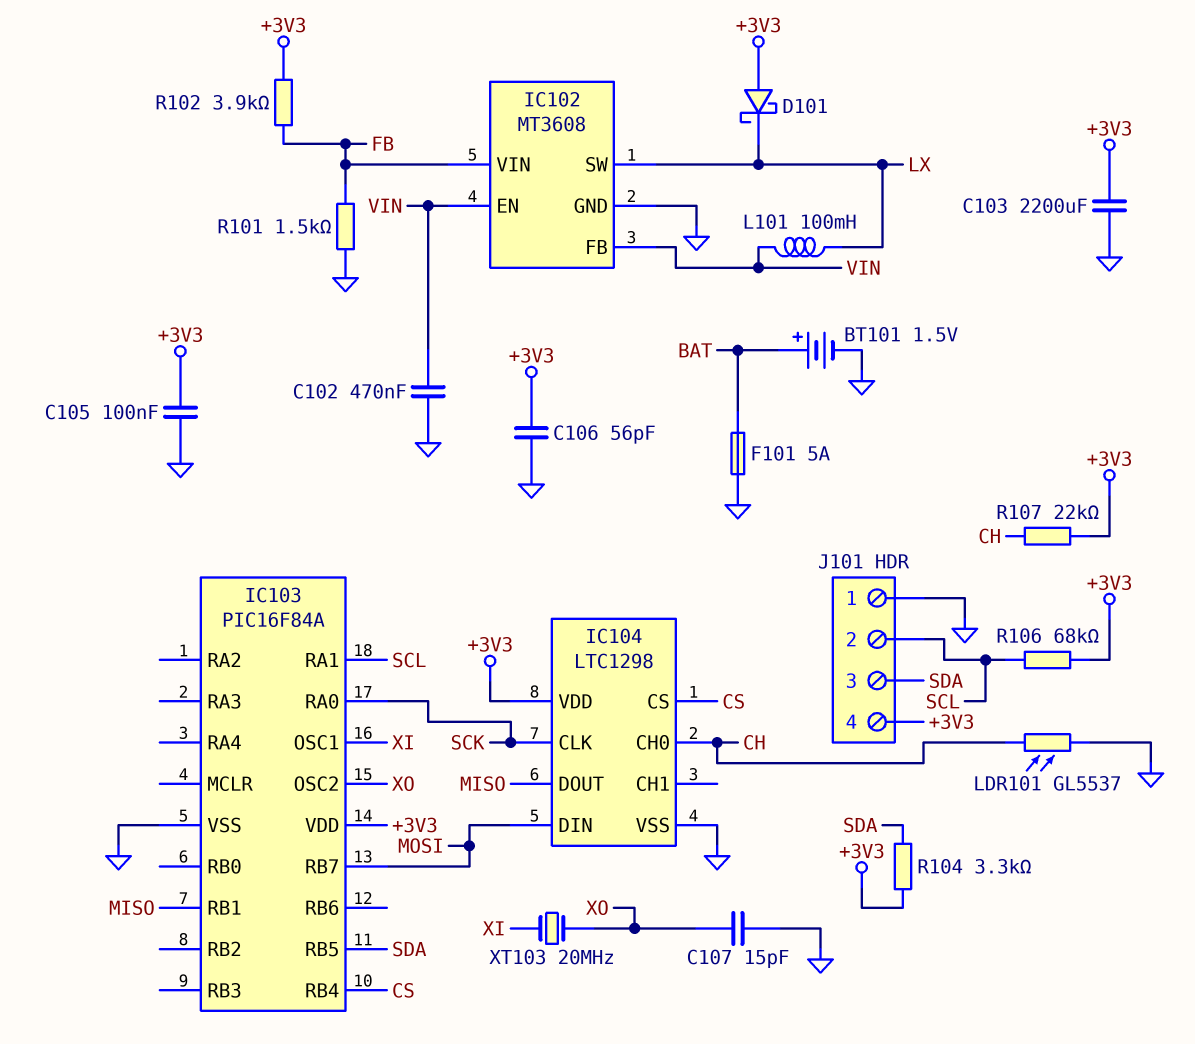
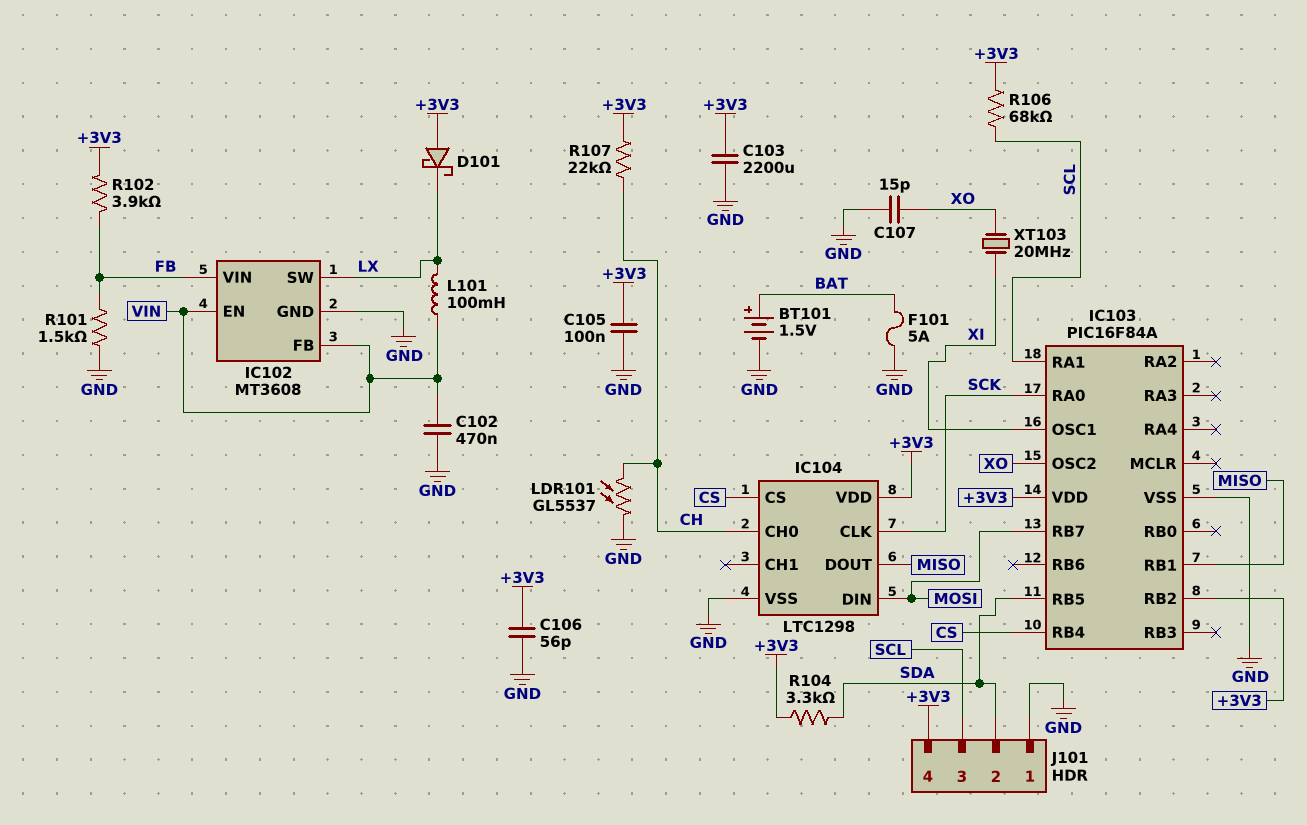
IC103 pin RB2: none -> +3V3
J101 pin 2: SCL -> SDA
J101 pin 3: SDA -> SCL

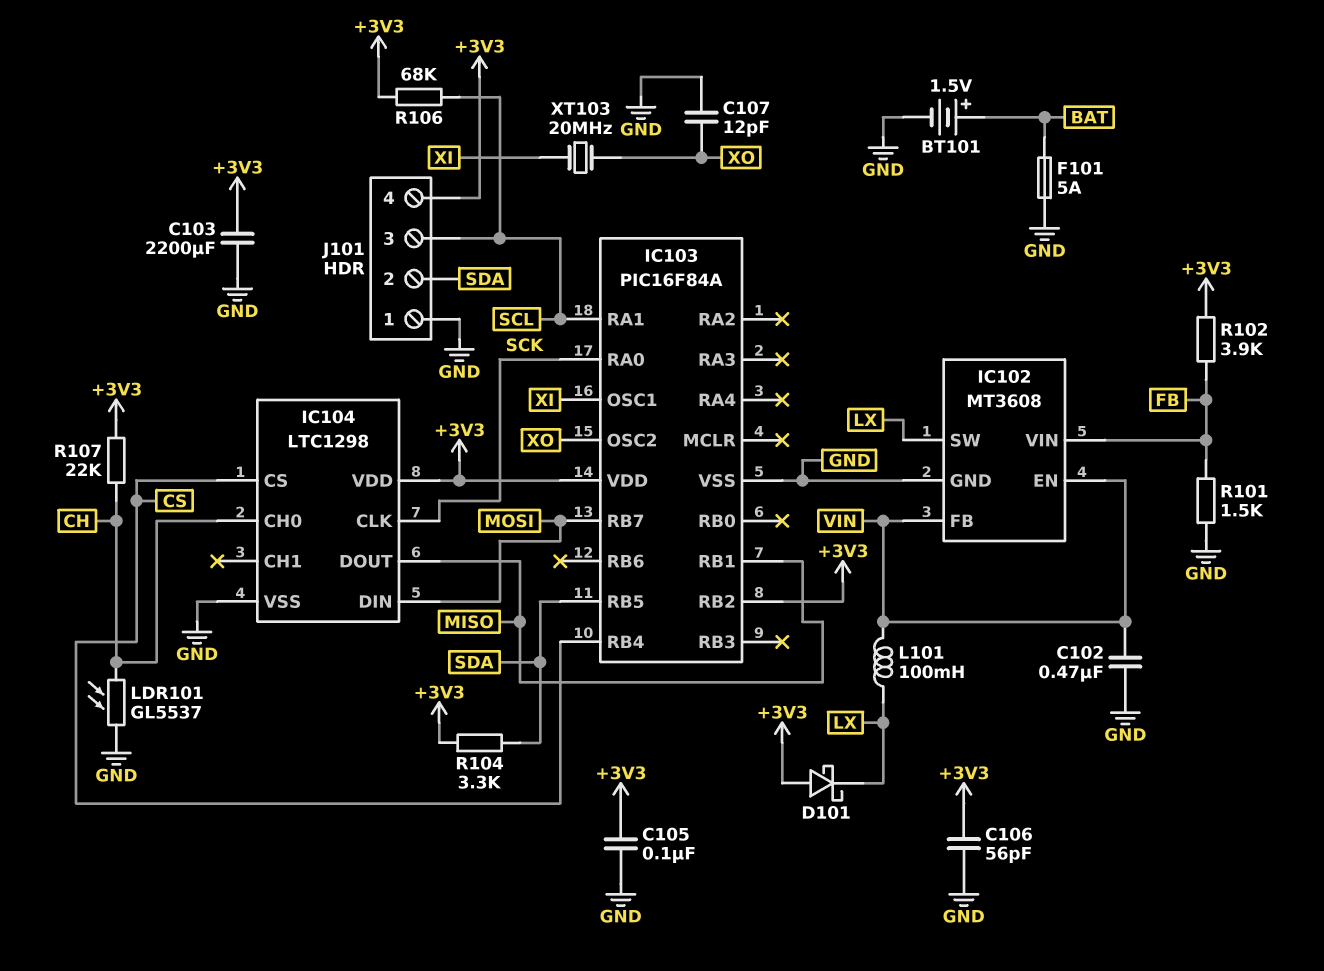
C107: 15pF (GND, XO) -> 12pF (GND, XO)

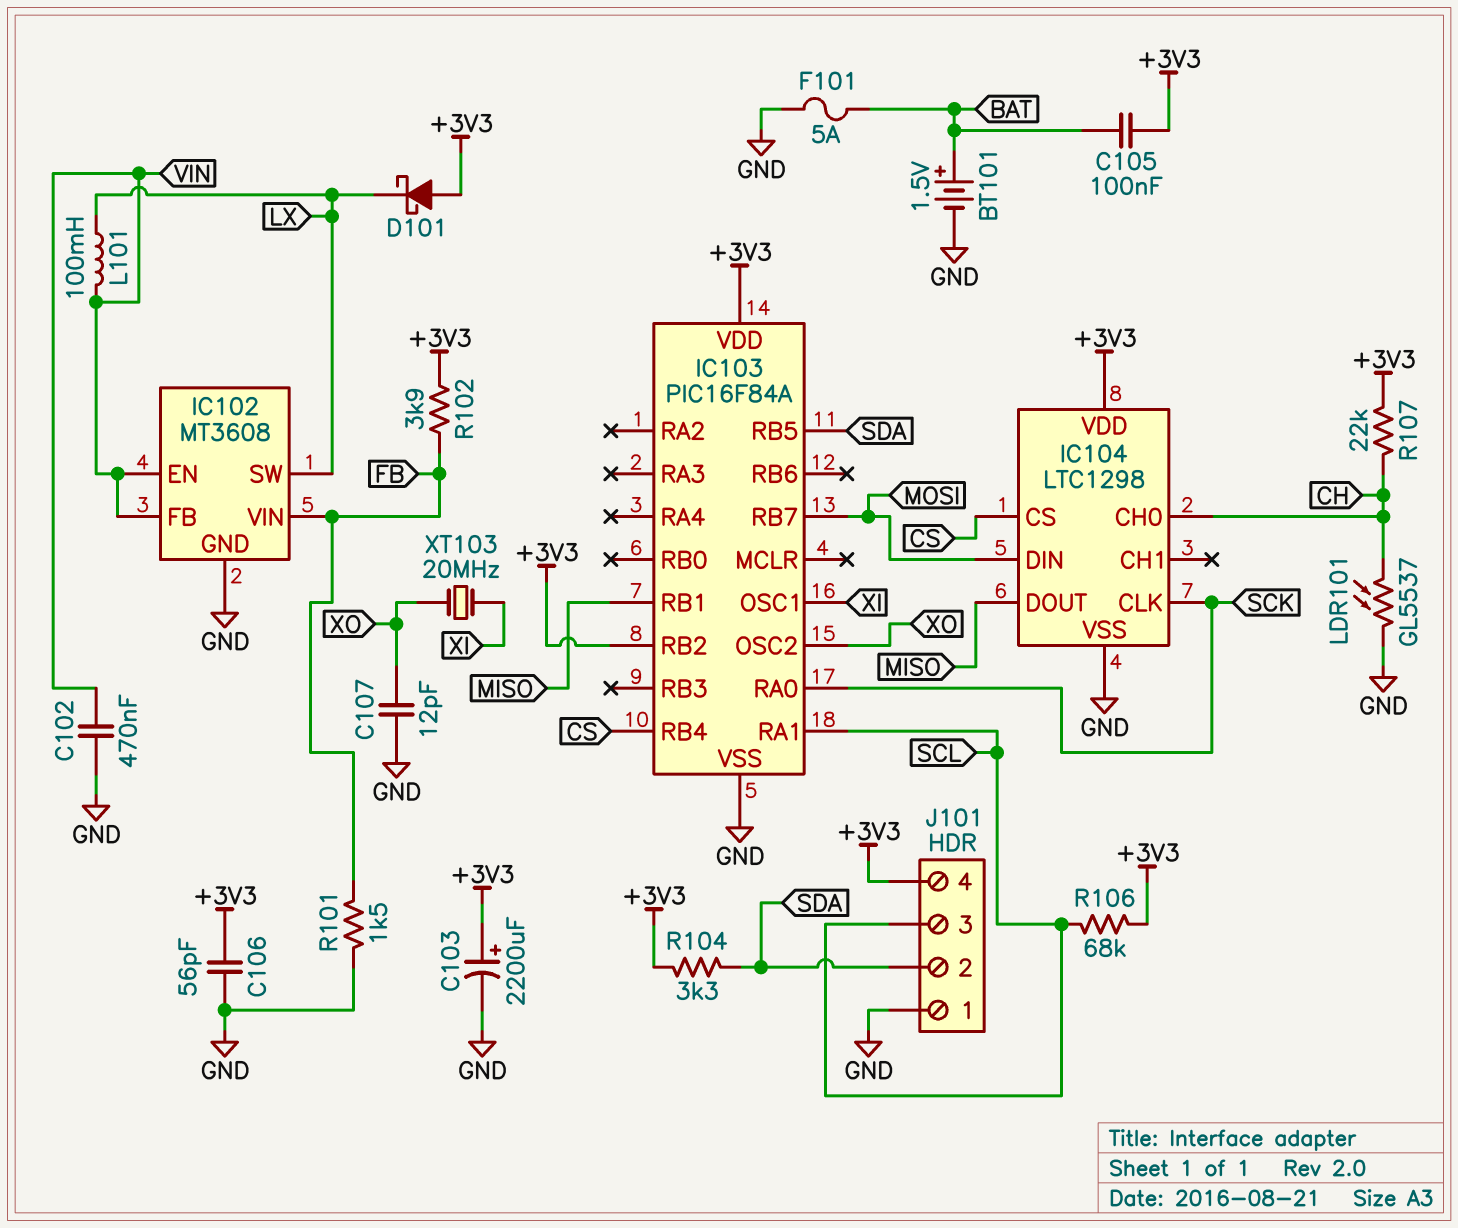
C103: 2200uF (+3V3, GND) -> 2200uF (plus +3V3, minus GND)
C105: 100nF (+3V3, GND) -> 100nF (+3V3, BAT)

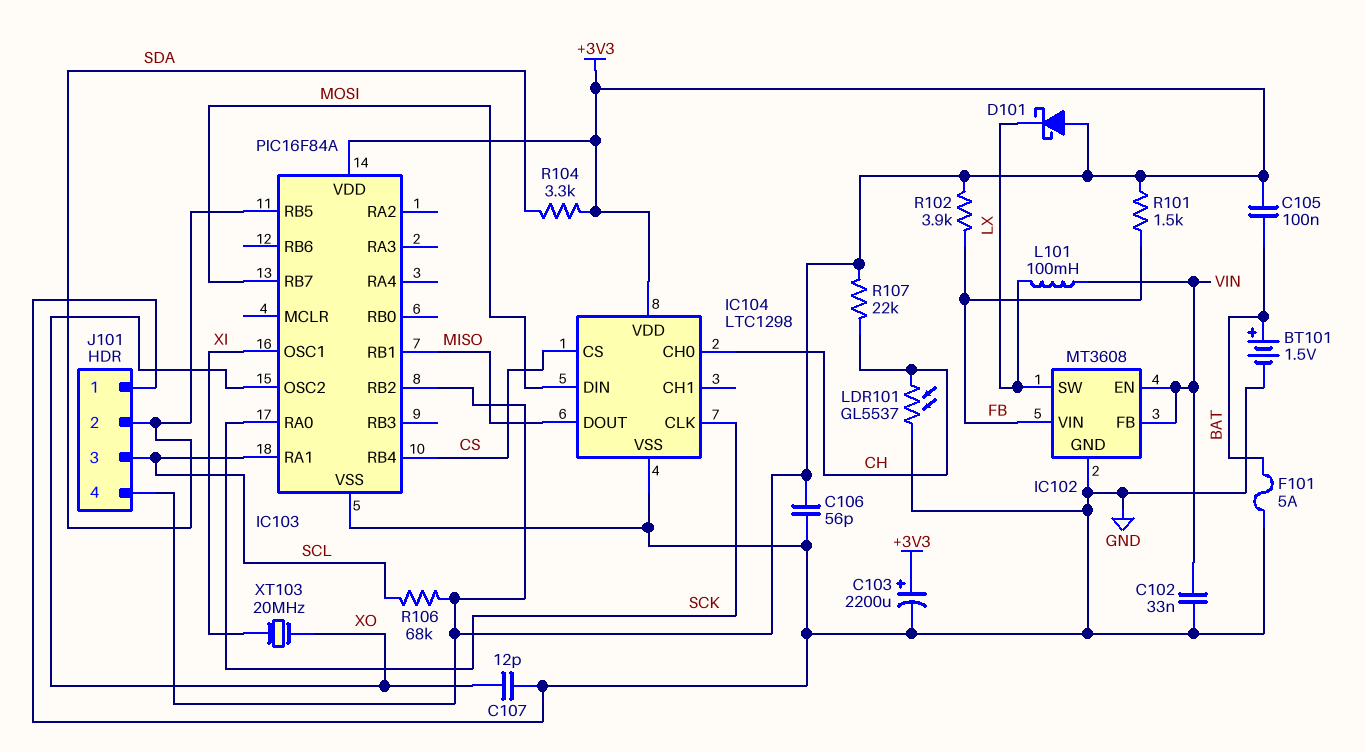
C102: 470nF (GND, VIN) -> 33nF (GND, VIN)
R101: 1.5k (FB, GND) -> 1.5k (+3V3, FB)

